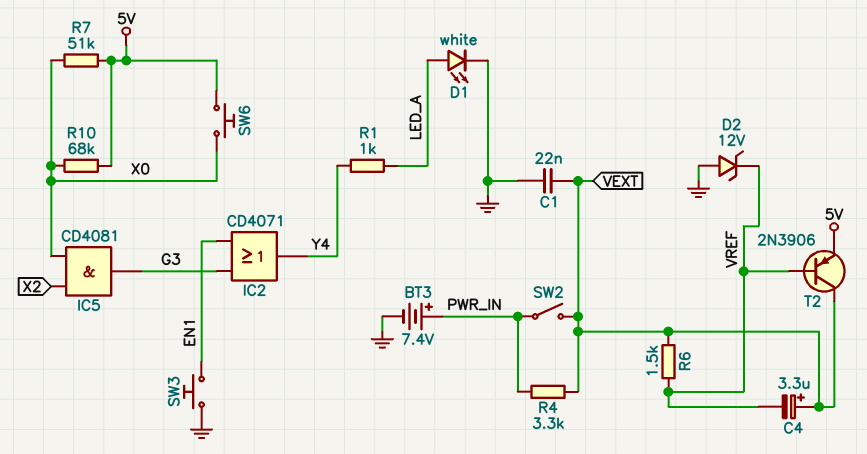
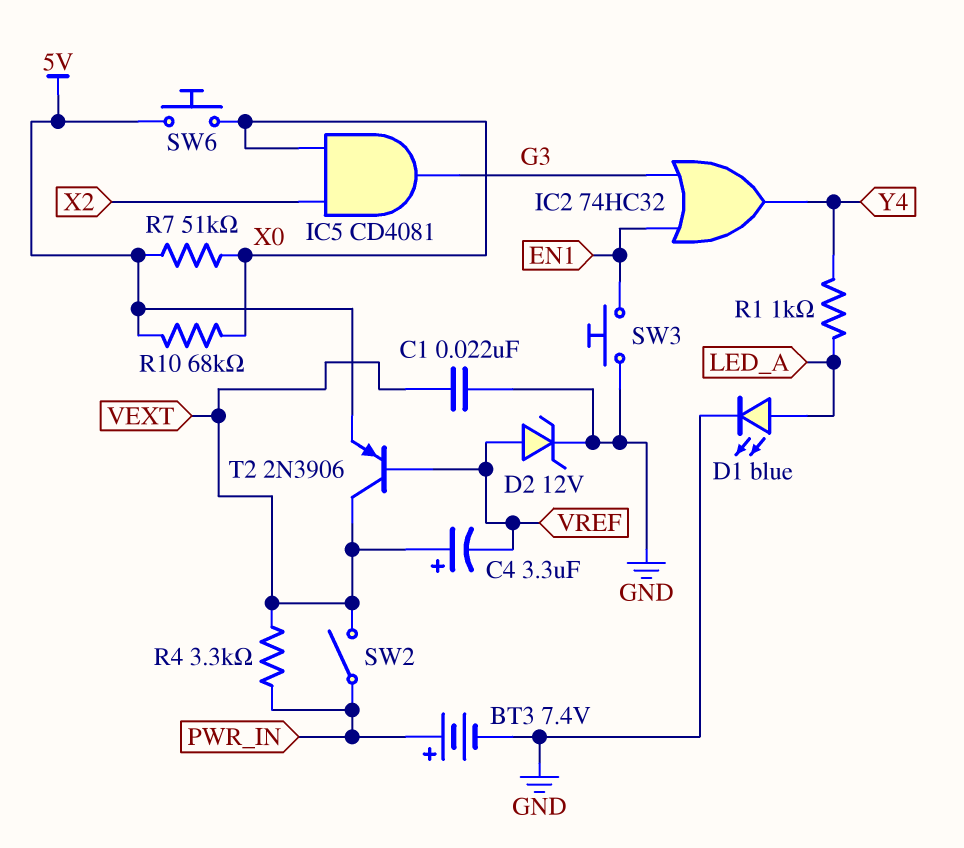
D1: LED white (A LED_A, K GND) -> LED blue (A LED_A, K GND)
D2: zener 12V (A GND, K VREF) -> zener 12V (A VREF, K GND)
IC2: OR CD4071 (in EN1, in G3, out Y4) -> OR 74HC32 (in EN1, in G3, out Y4)
R6: 1.5k (VEXT, VREF) -> none

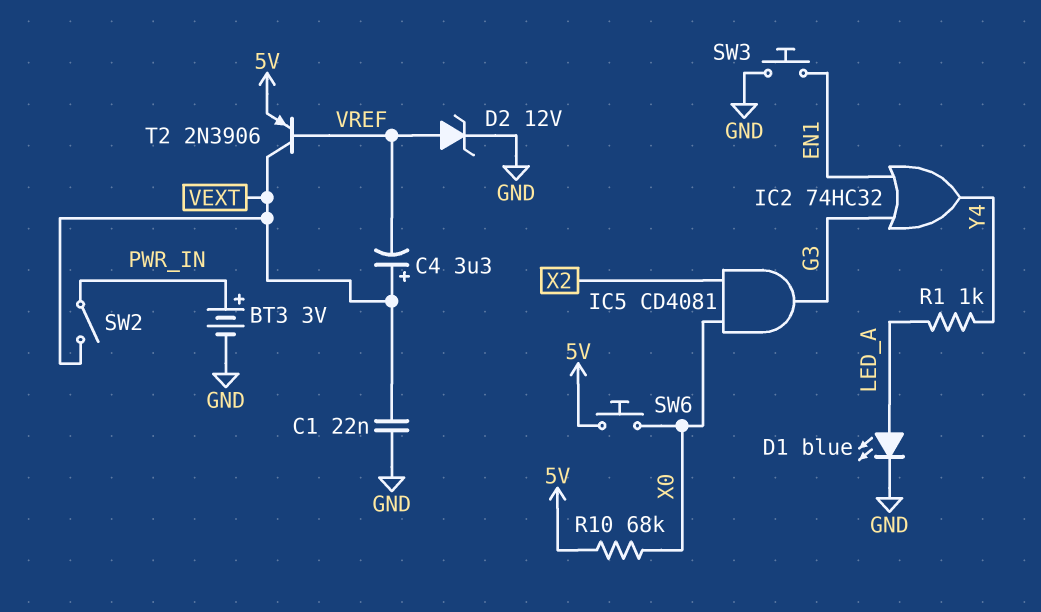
BT3: 7.4V (plus PWR_IN, minus GND) -> 3V (plus PWR_IN, minus GND)
R4: 3.3k (PWR_IN, VEXT) -> none
R7: 51k (5V, X0) -> none

